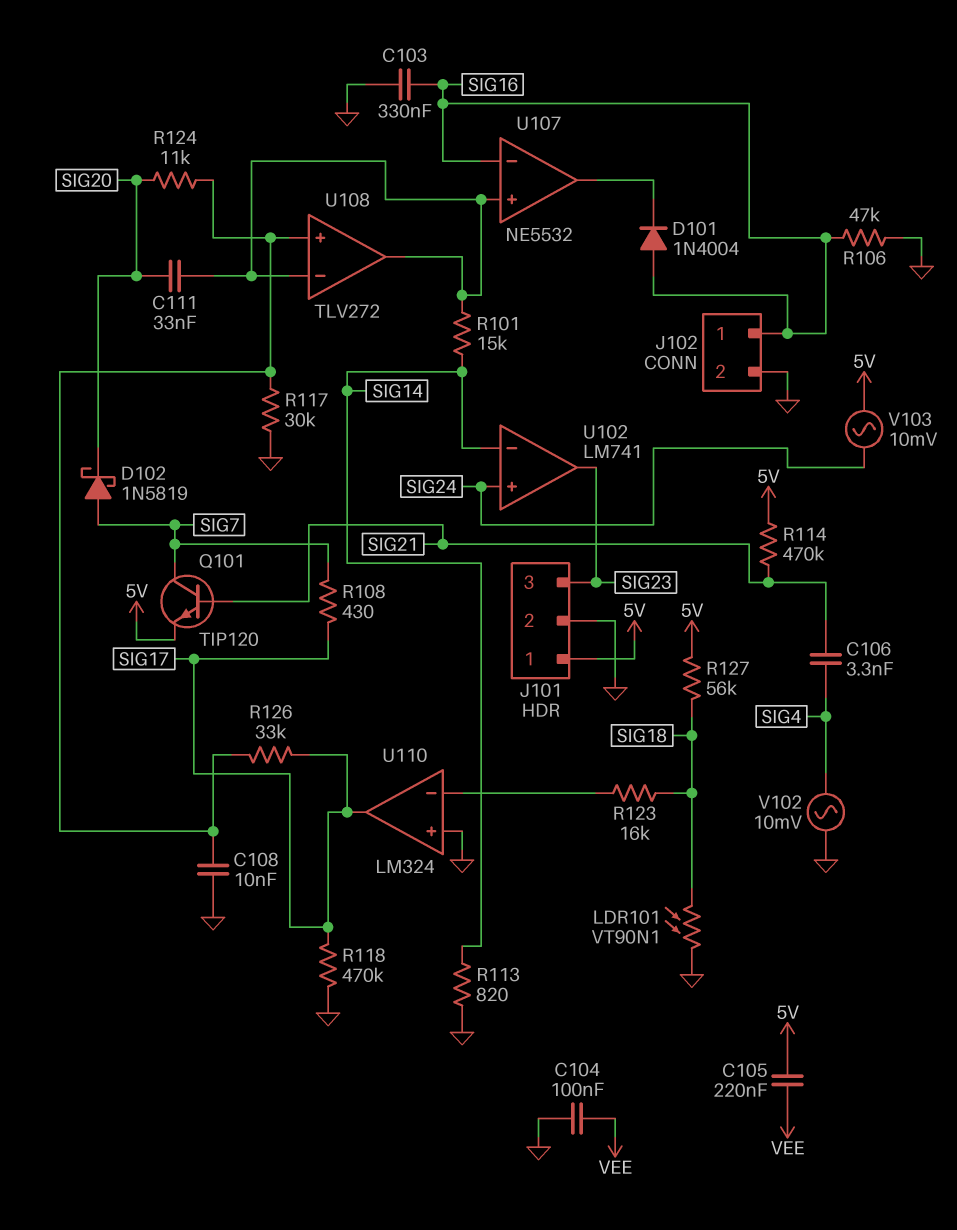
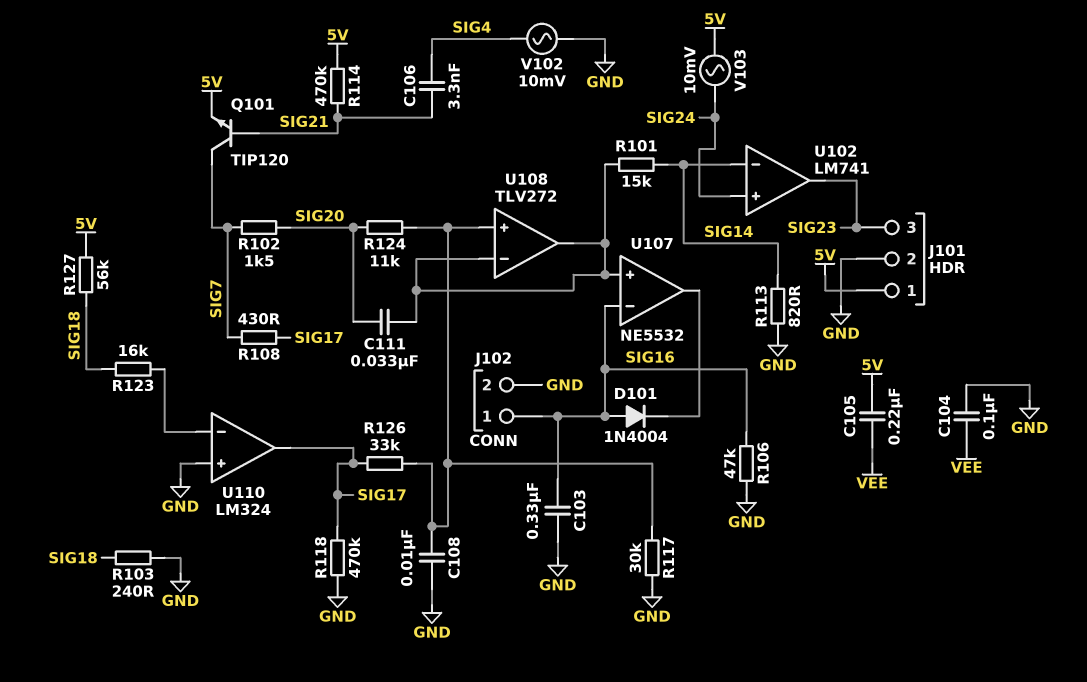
D102: schottky 1N5819 (A SIG7, K SIG20) -> none
LDR101: VT90N1 (GND, SIG18) -> none
R102: none -> 1.5k (SIG7, SIG20)
R103: none -> 240 (GND, SIG18)

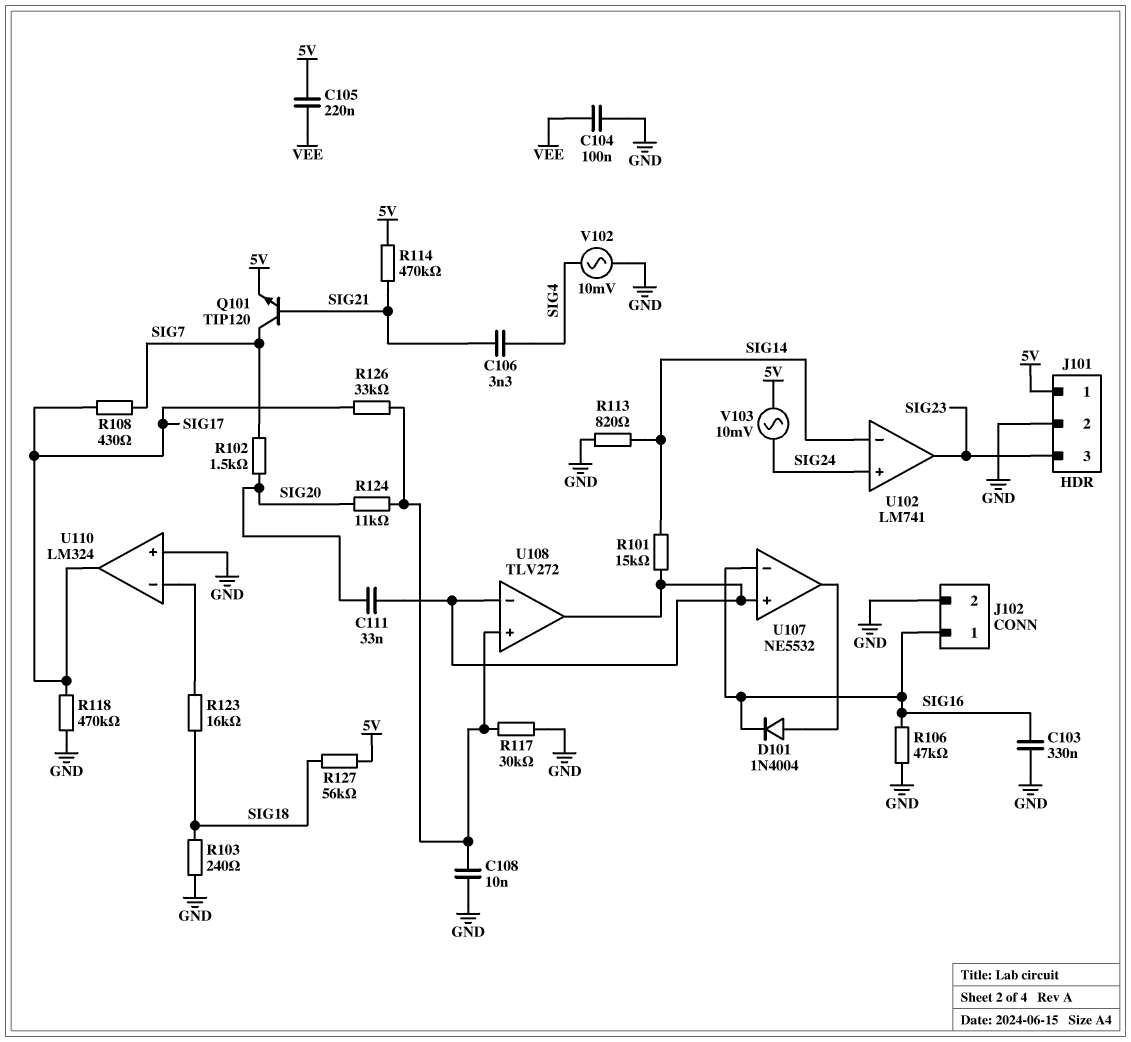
D101: diode 1N4004 (A SIG16, K U107/out) -> diode 1N4004 (A U107/out, K SIG16)

